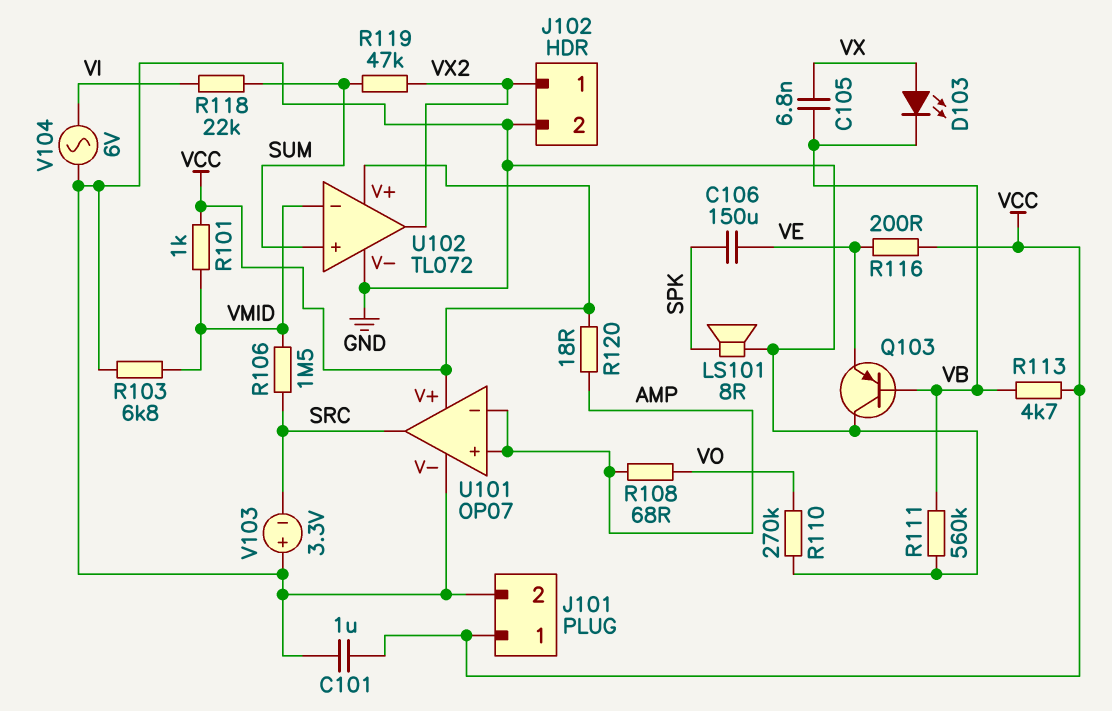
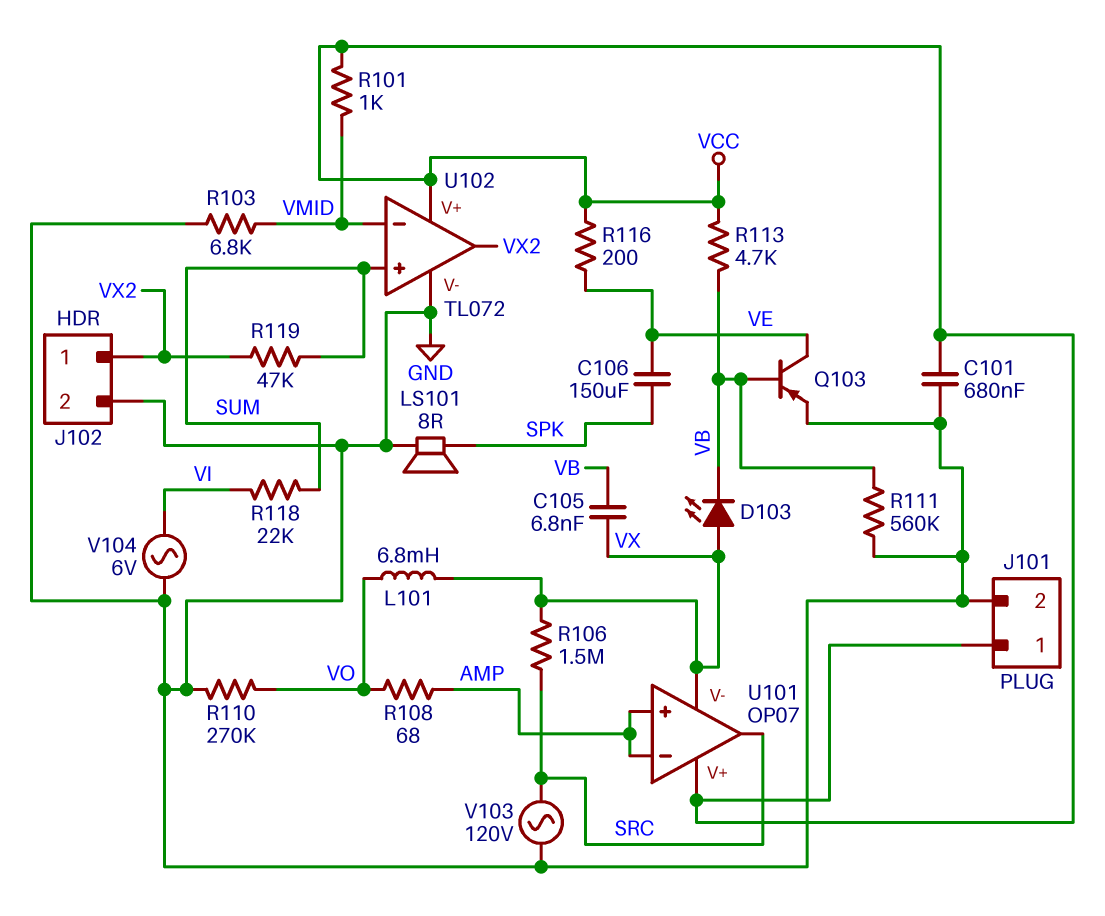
C101: 1uF (GND, VCC) -> 680nF (GND, VCC)
L101: none -> 6.8mH (VO, VX)
Q103: PNP (B VB, C GND, E VE) -> PNP (B VB, C VE, E GND)
R106: 1.5M (SRC, VMID) -> 1.5M (SRC, VX)
R120: 18 (AMP, VCC) -> none
U101 pin V-: GND -> VX
V103: 3.3V (plus GND, minus SRC) -> AC 120V (GND, SRC)

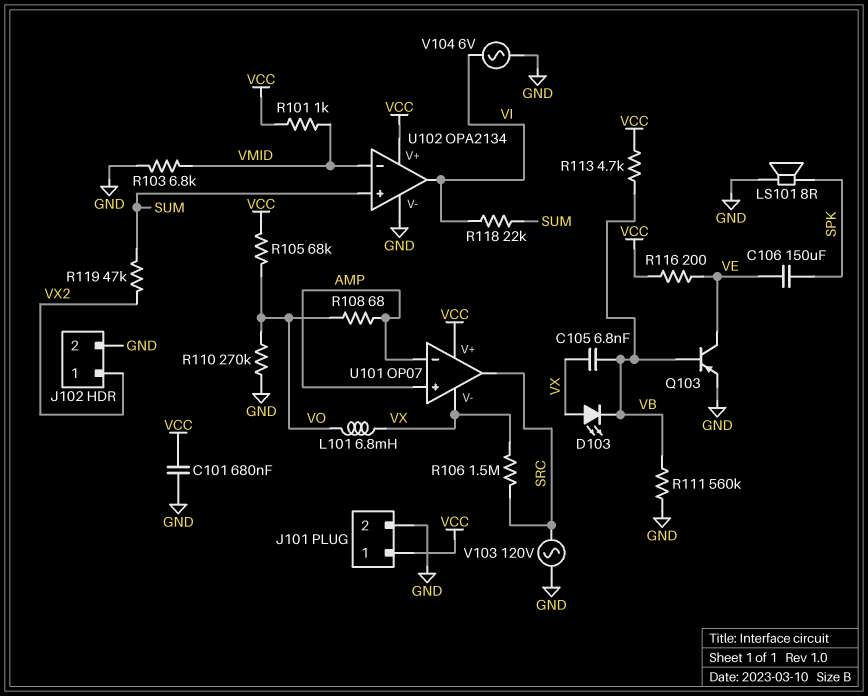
R105: none -> 68k (VCC, VO)
U102: TL072 -> OPA2134
U102 pin out: VX2 -> VI

